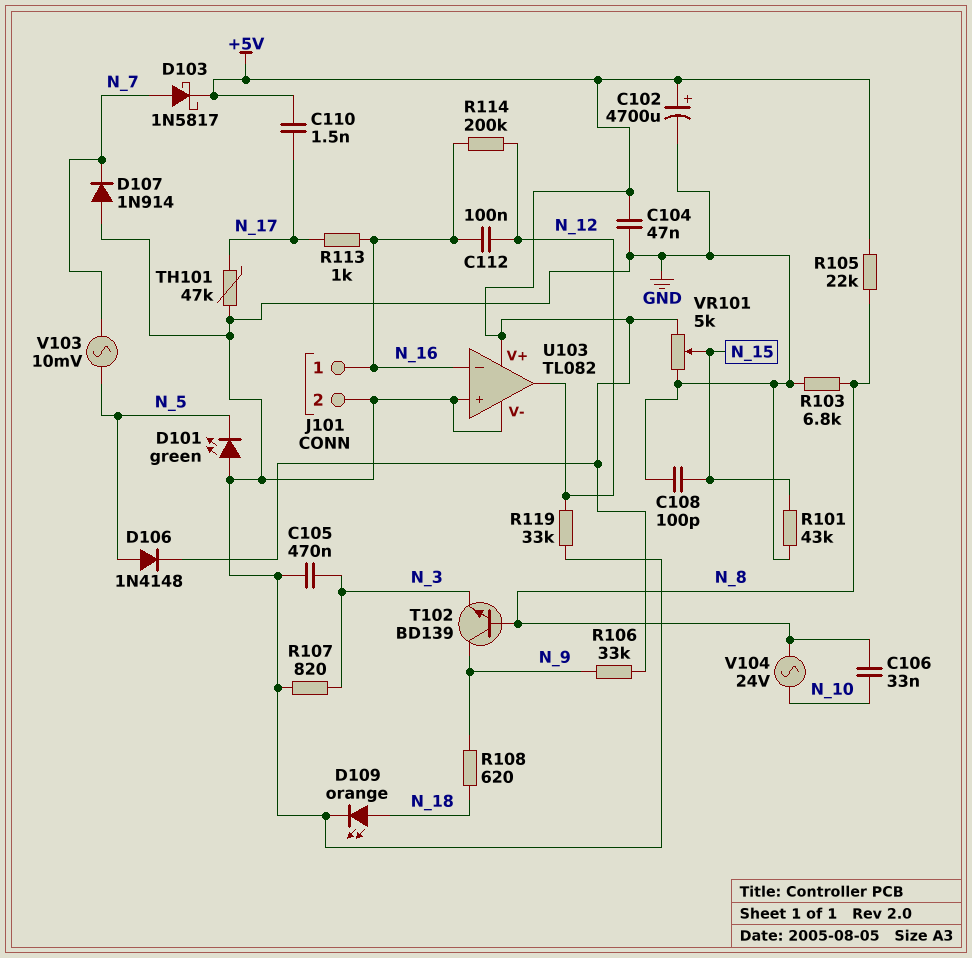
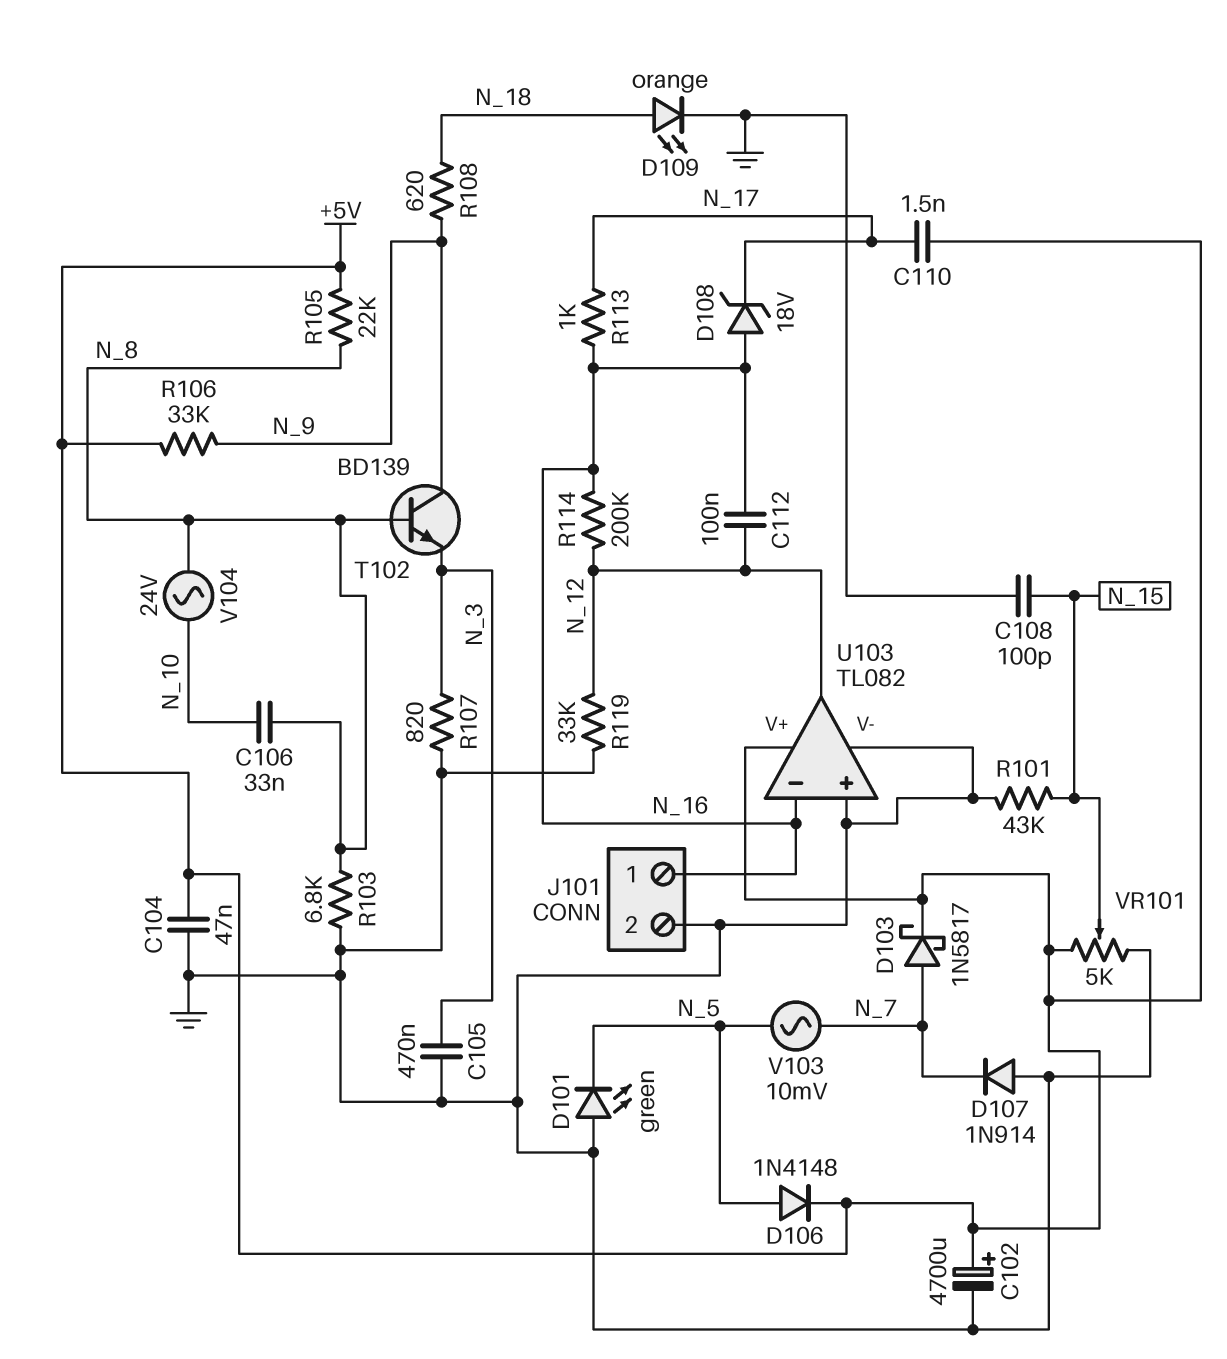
D108: none -> zener 18V (A N_16, K N_17)
TH101: 47k (GND, N_17) -> none

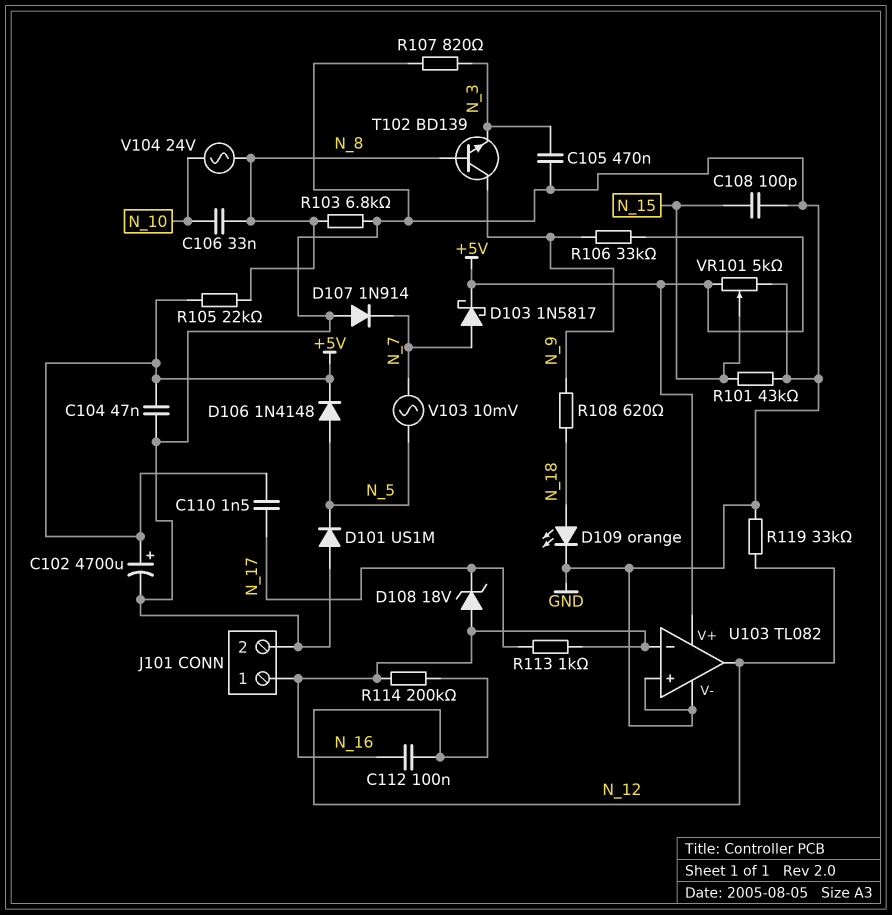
D101: LED green (A GND, K N_5) -> diode US1M (A GND, K N_5)

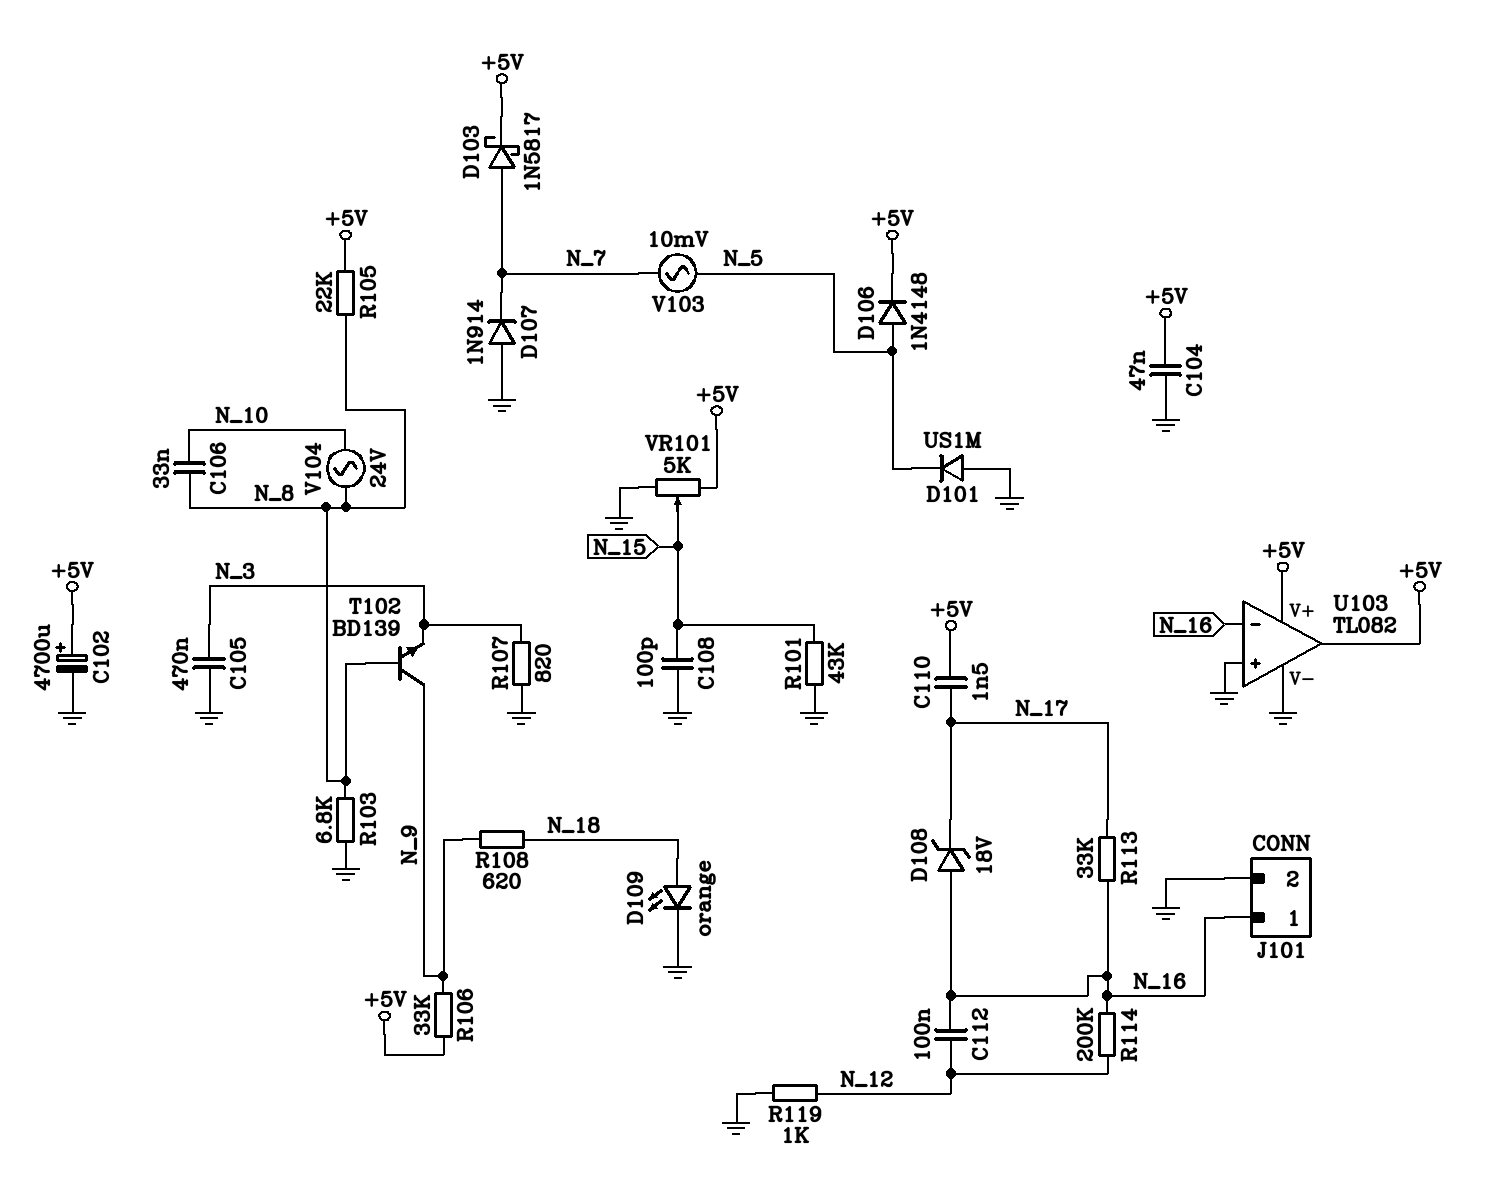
R113: 1k (N_16, N_17) -> 33k (N_16, N_17)
R119: 33k (GND, N_12) -> 1k (GND, N_12)
U103 pin out: N_12 -> +5V

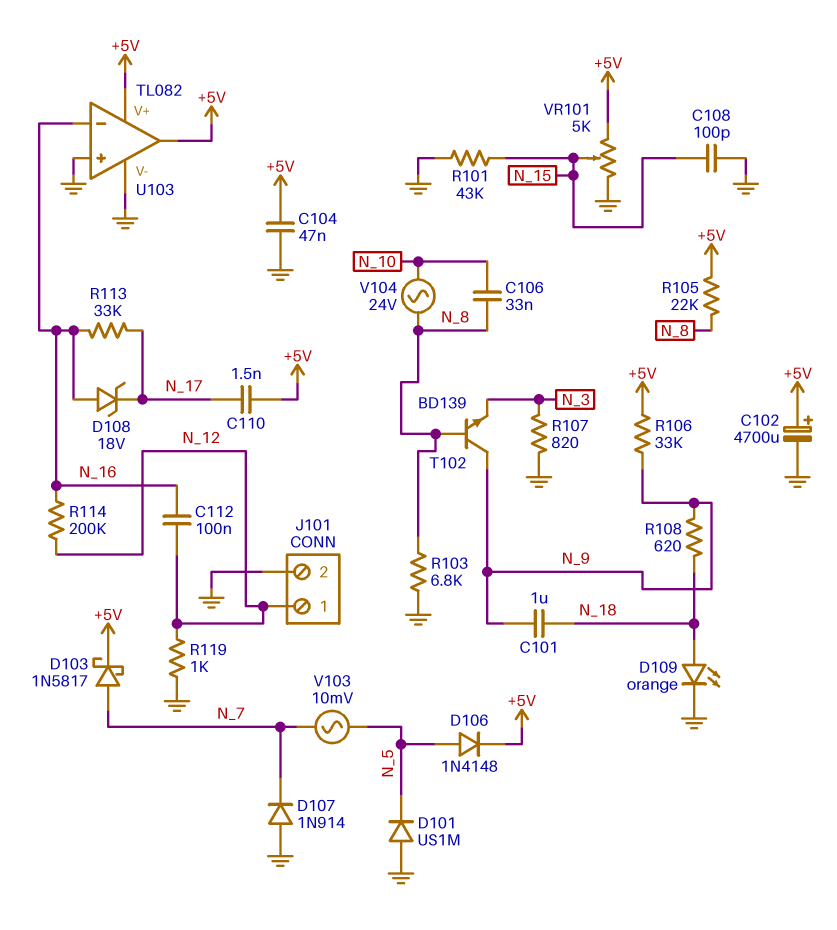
C101: none -> 1uF (N_9, N_18)
C105: 470nF (GND, N_3) -> none
J101 pin 1: N_16 -> N_12

